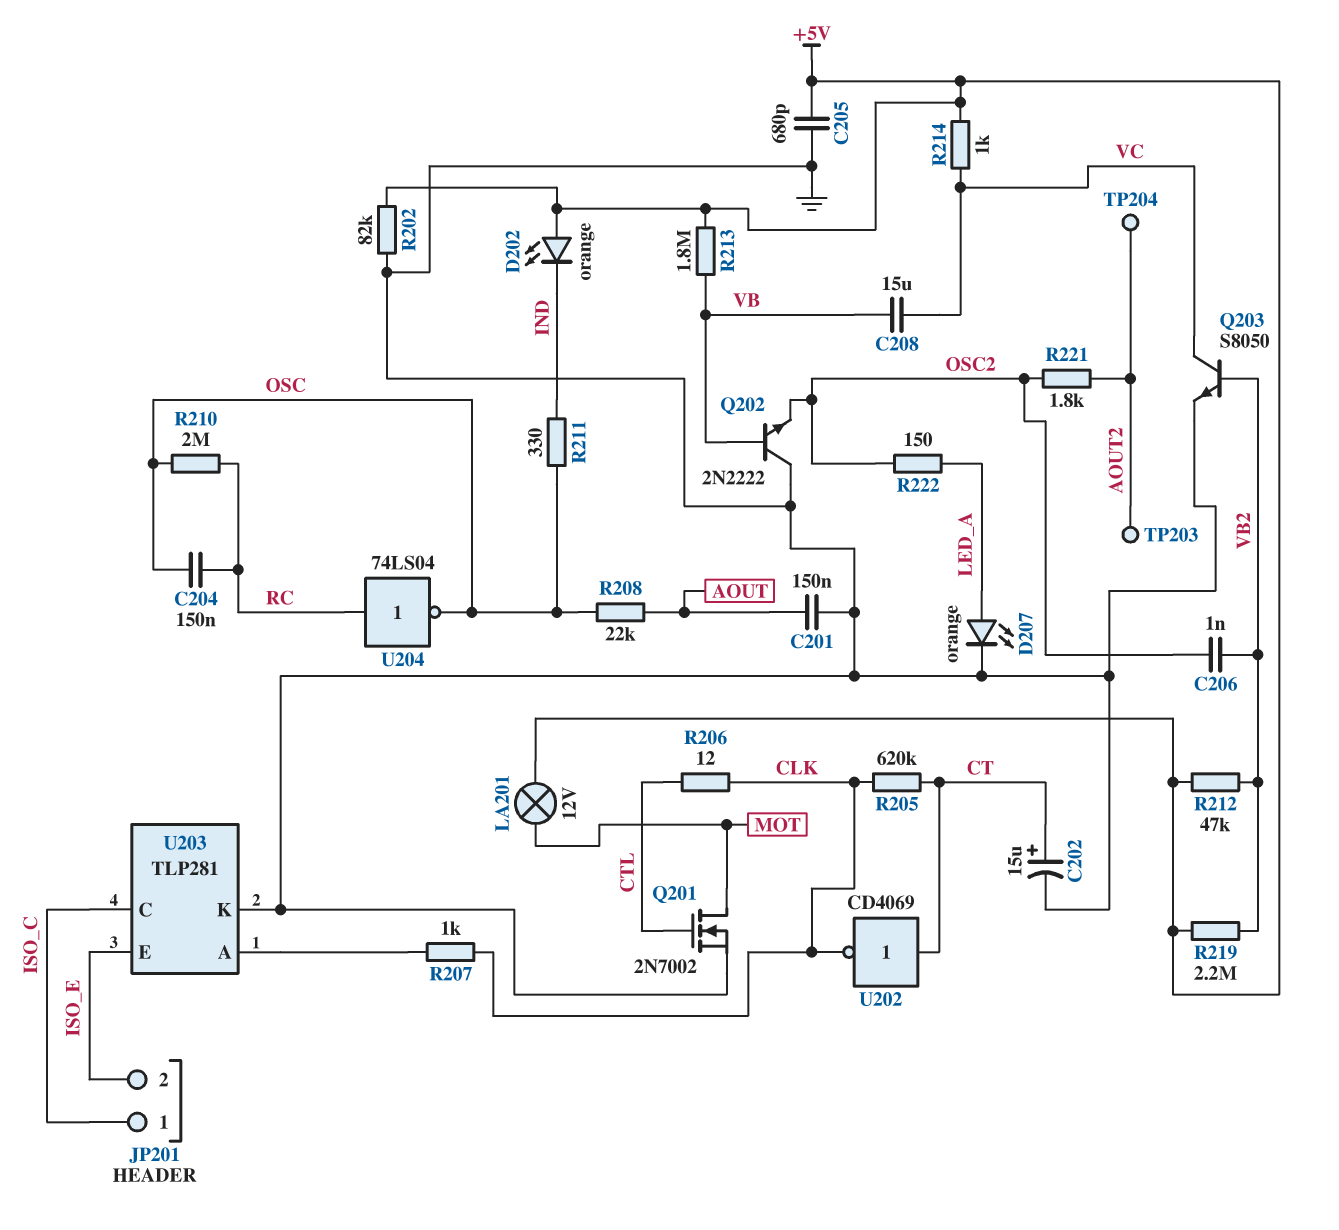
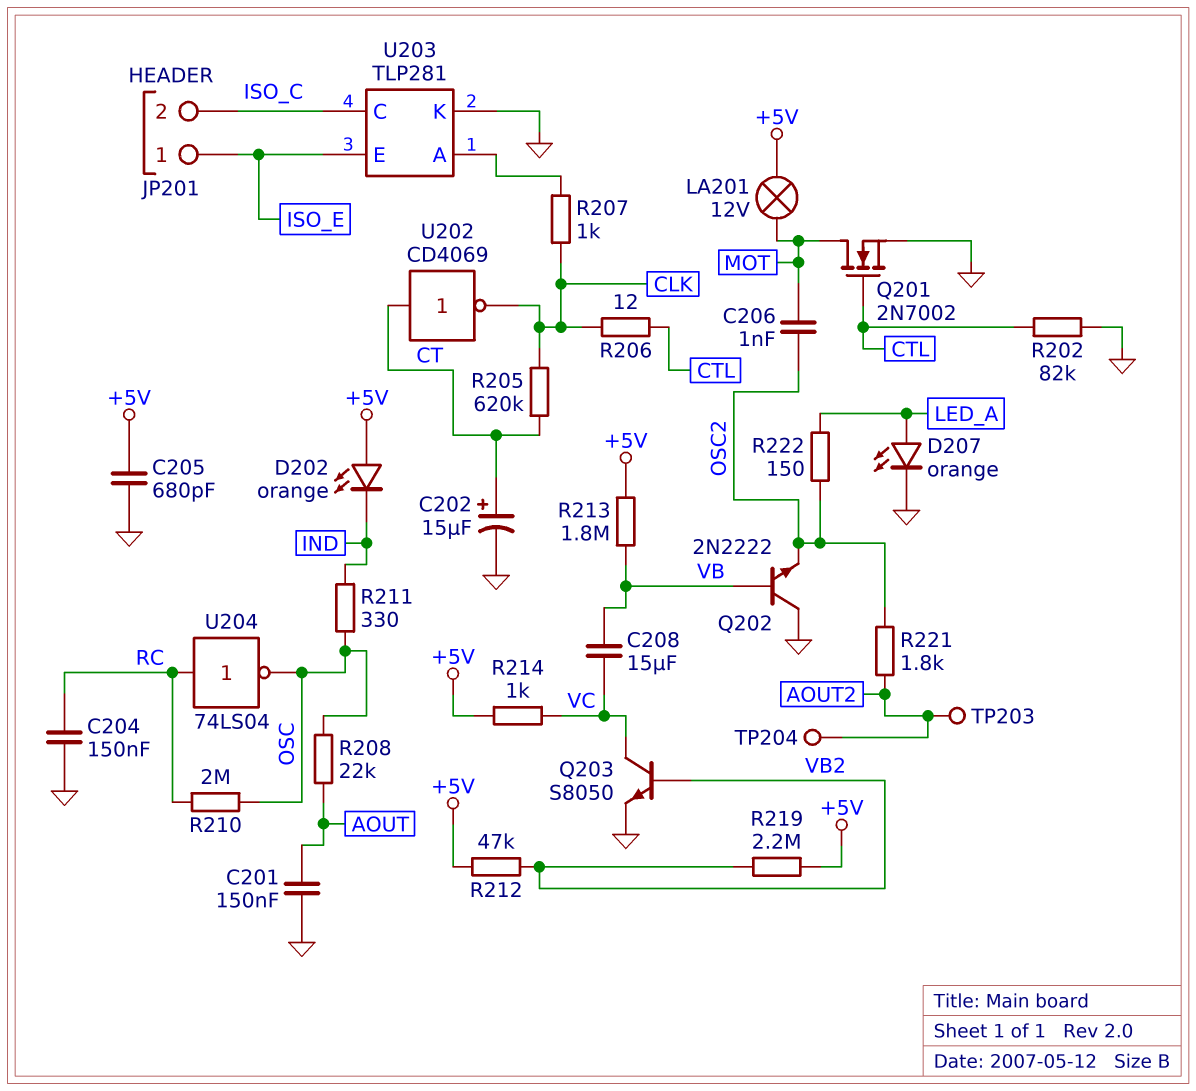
C204: 150nF (OSC, RC) -> 150nF (GND, RC)
C206: 1nF (OSC2, VB2) -> 1nF (MOT, OSC2)
JP201 pin 1: ISO_C -> ISO_E
JP201 pin 2: ISO_E -> ISO_C
R202: 82k (+5V, GND) -> 82k (CTL, GND)

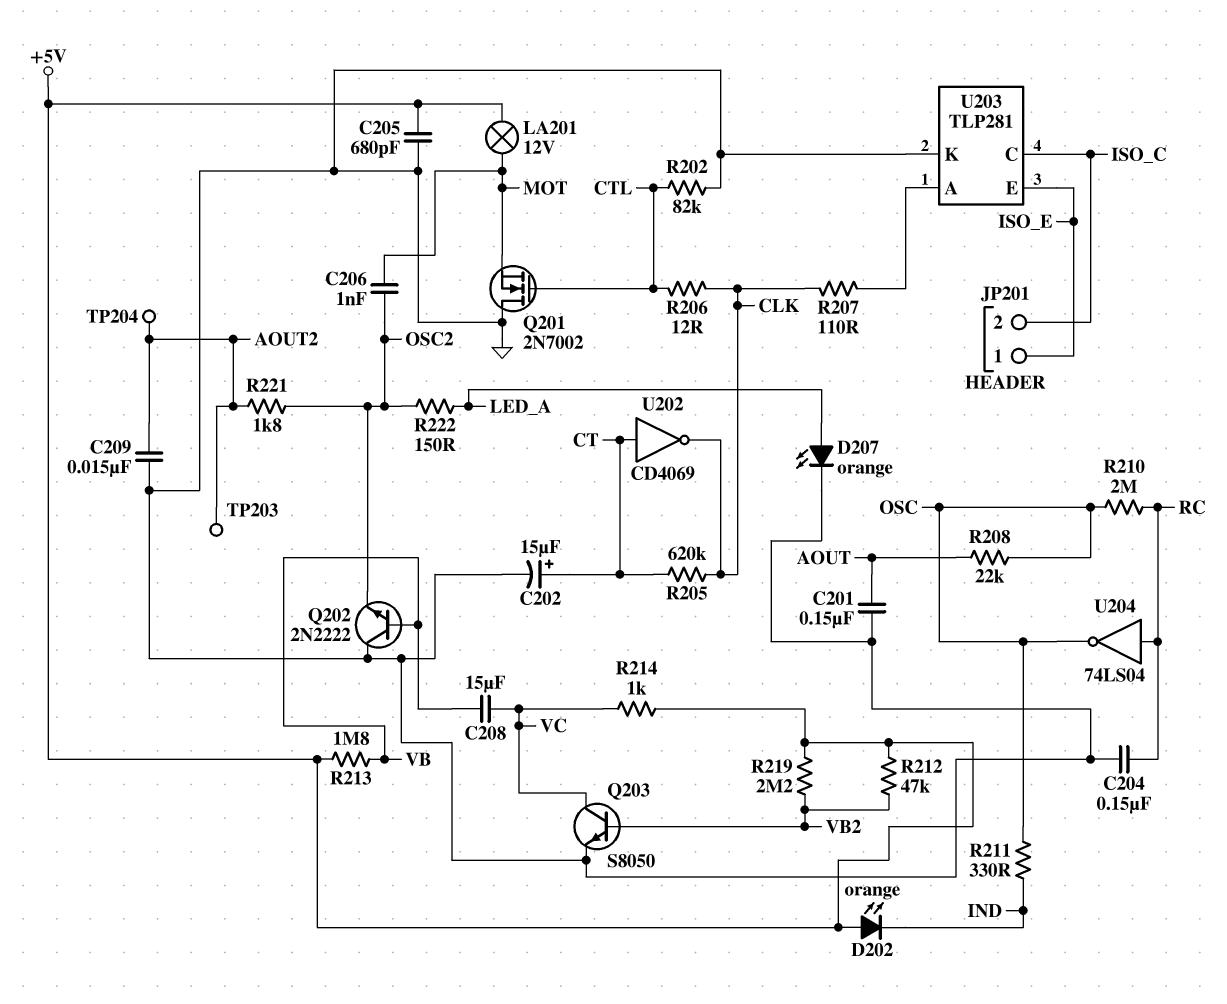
C209: none -> 15nF (AOUT2, GND)
Q201: NMOS 2N7002 (G CTL, D MOT, S GND) -> NMOS 2N7002 (G CTL, D GND, S MOT)
R207: 1k (CLK, U203/A) -> 110 (CLK, U203/A)

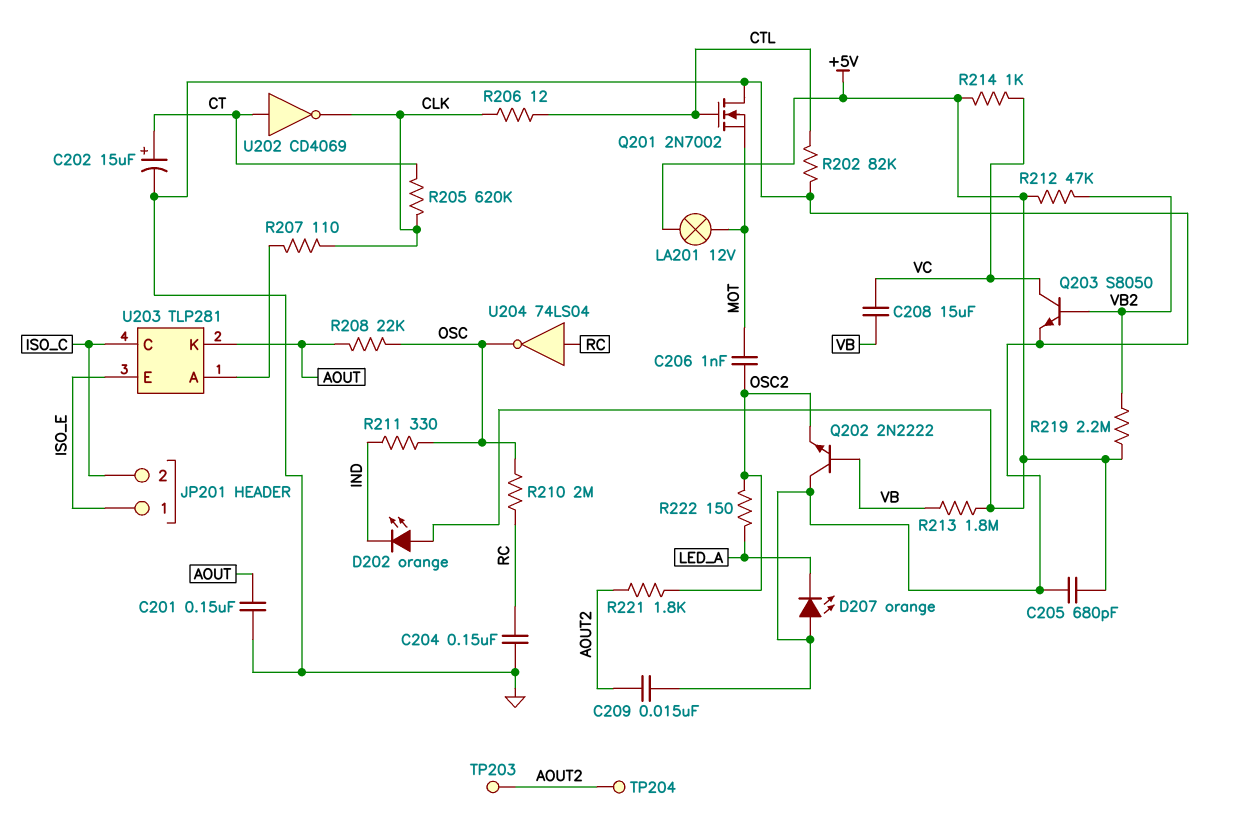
D207: LED orange (A LED_A, K GND) -> LED orange (A GND, K LED_A)
U203 pin K: GND -> AOUT

